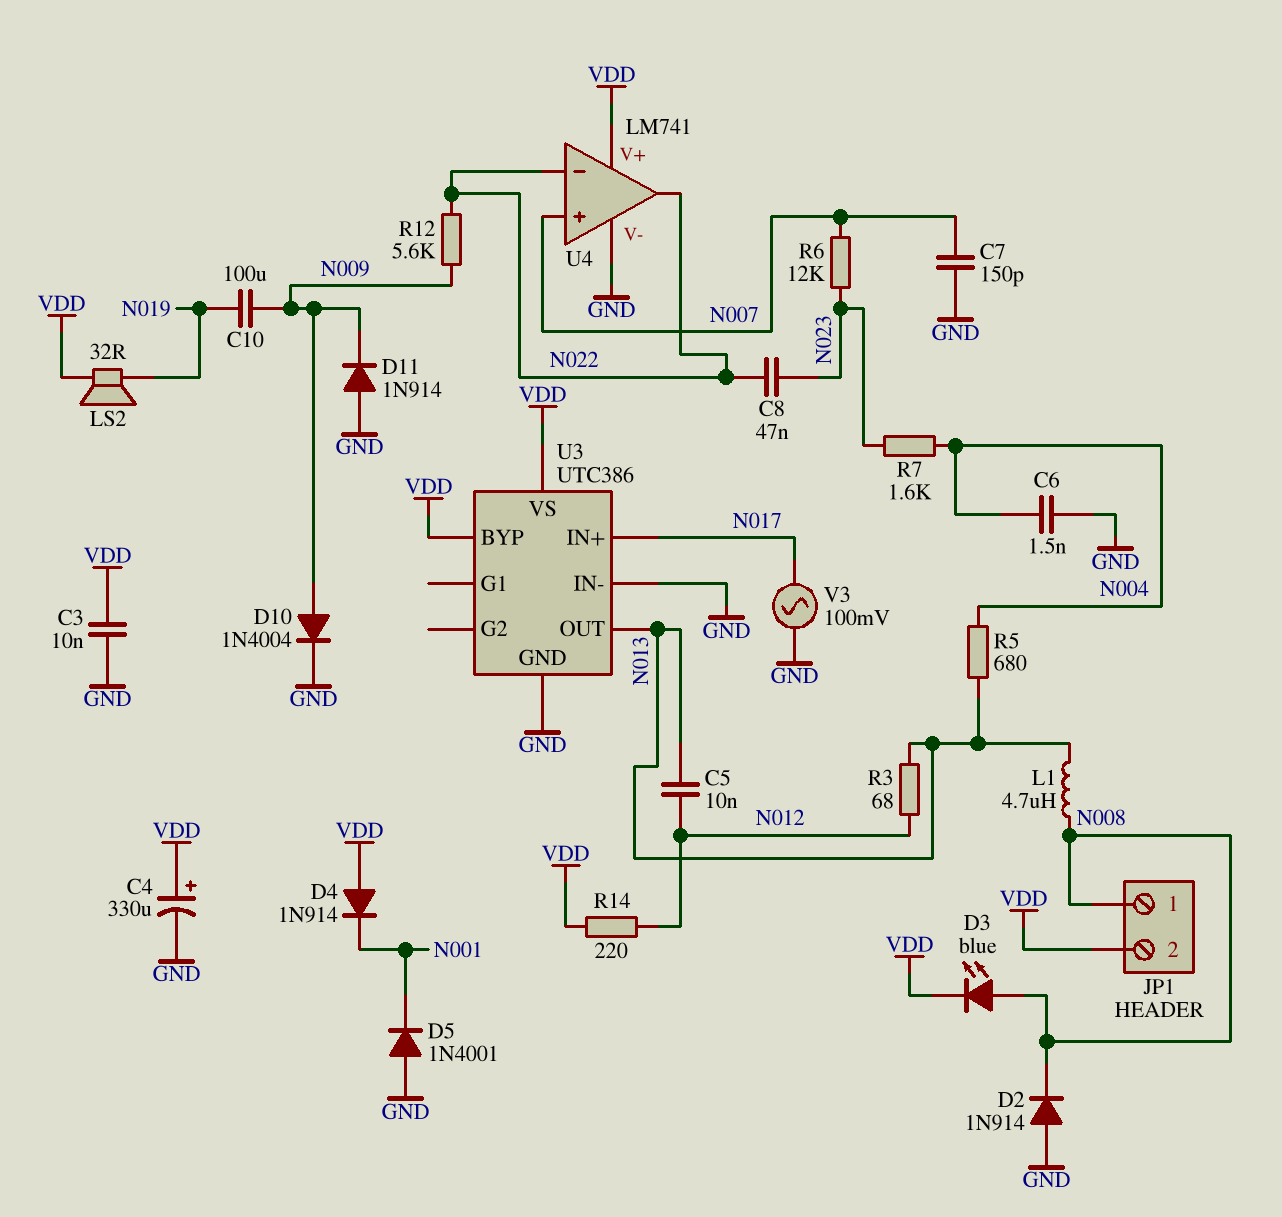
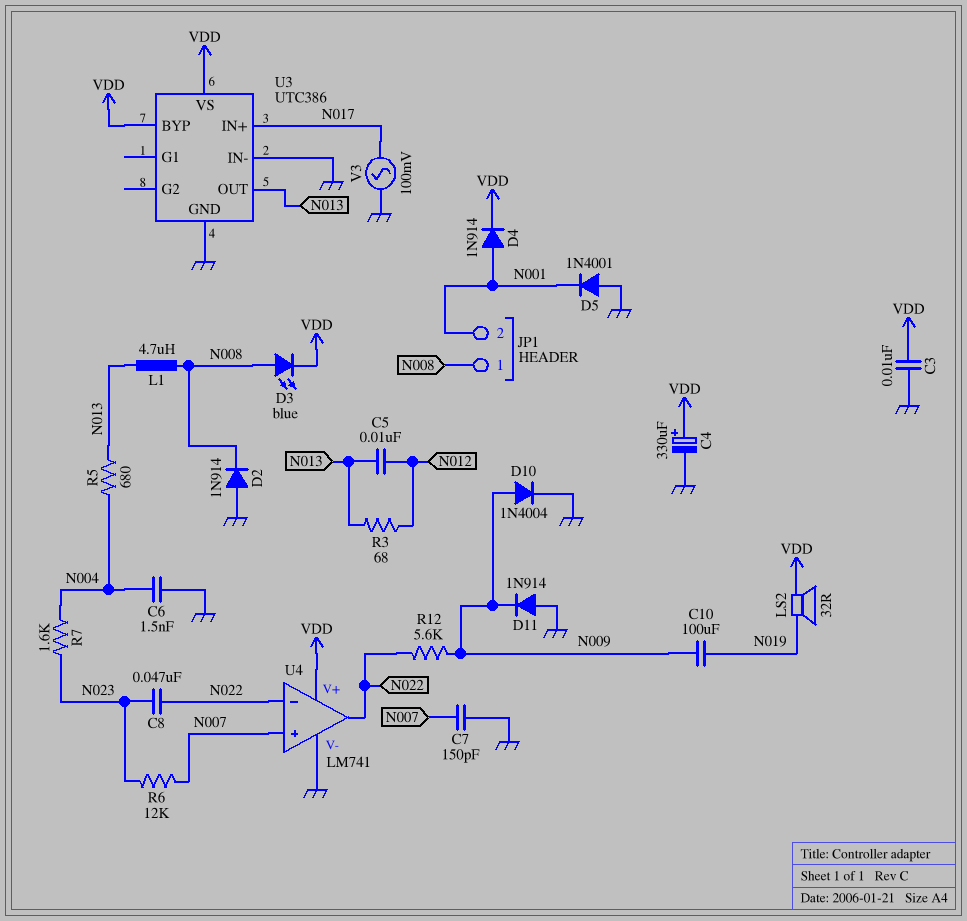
D4: diode 1N914 (A VDD, K N001) -> diode 1N914 (A N001, K VDD)
JP1 pin 2: VDD -> N001
R14: 220 (N012, VDD) -> none

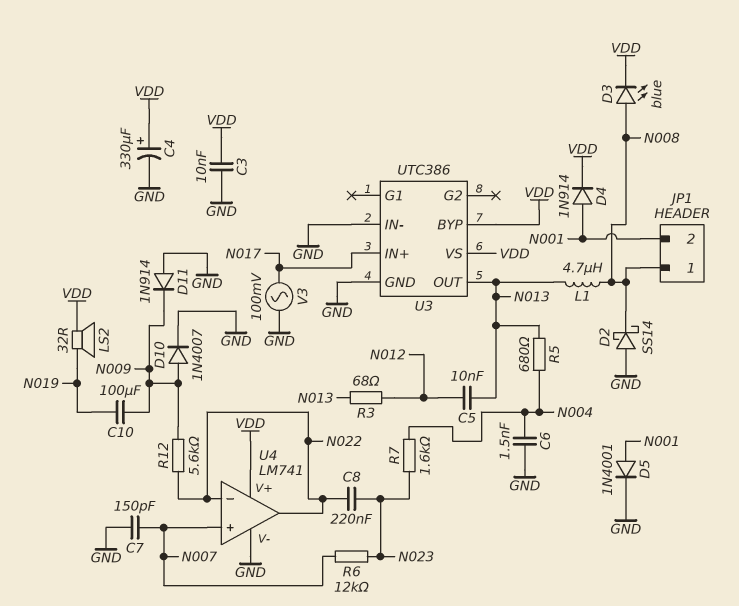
C8: 47nF (N022, N023) -> 220nF (N022, N023)
D2: diode 1N914 (A GND, K N008) -> schottky SS14 (A GND, K N008)
D5: diode 1N4001 (A GND, K N001) -> diode 1N4001 (A N001, K GND)
D10: diode 1N4004 (A N009, K GND) -> diode 1N4007 (A N009, K GND)

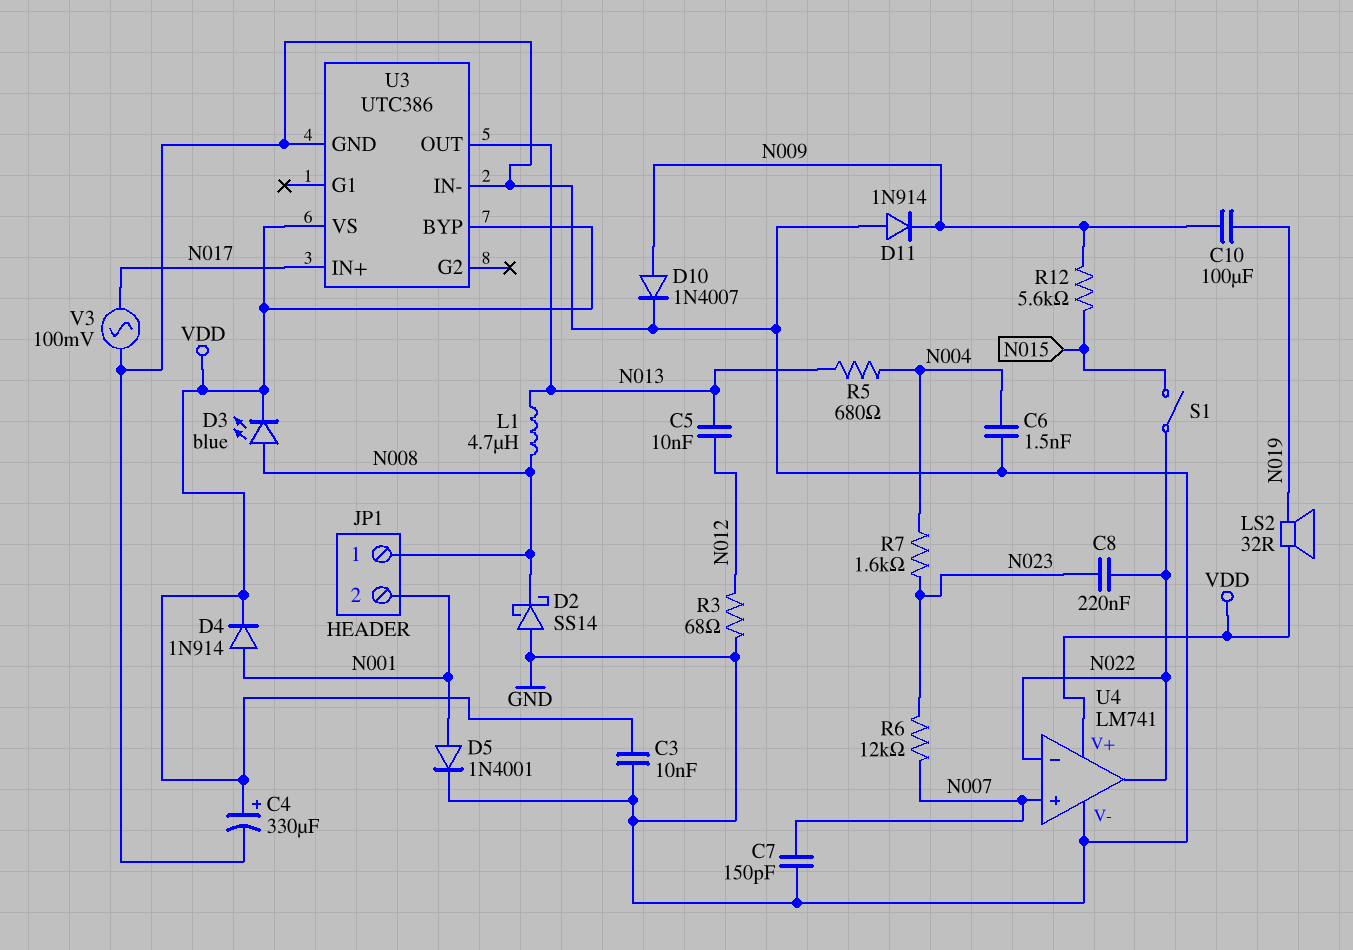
R3: 68 (N012, N013) -> 68 (GND, N012)
R12: 5.6k (N009, N022) -> 5.6k (N009, N015)
S1: none -> switch (N015, N022)

